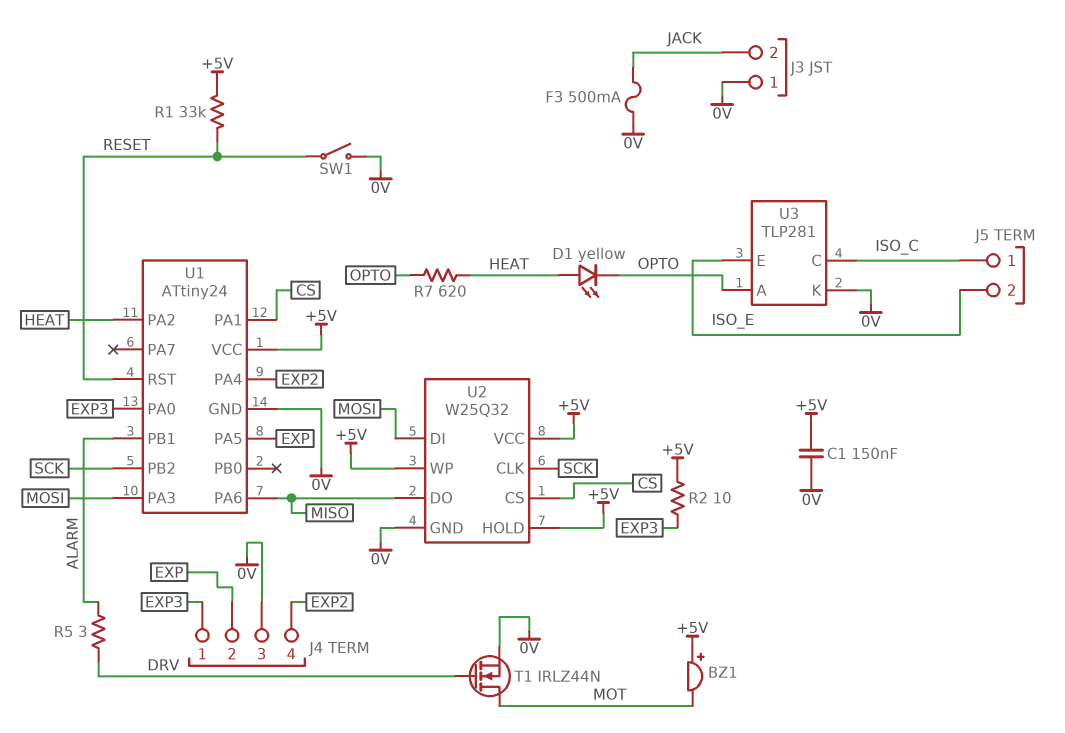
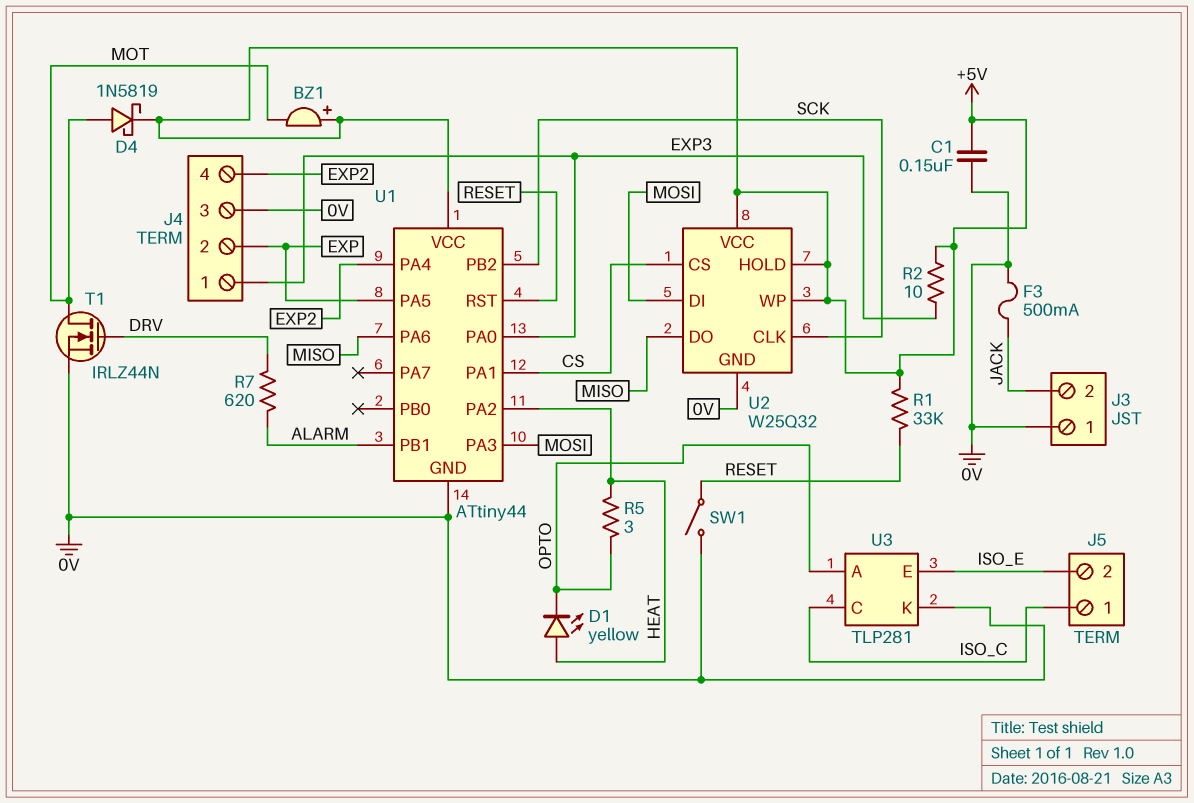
D4: none -> schottky 1N5819 (A MOT, K +5V)
R5: 3 (ALARM, DRV) -> 3 (HEAT, OPTO)
R7: 620 (HEAT, OPTO) -> 620 (ALARM, DRV)
U1: ATtiny24 -> ATtiny44

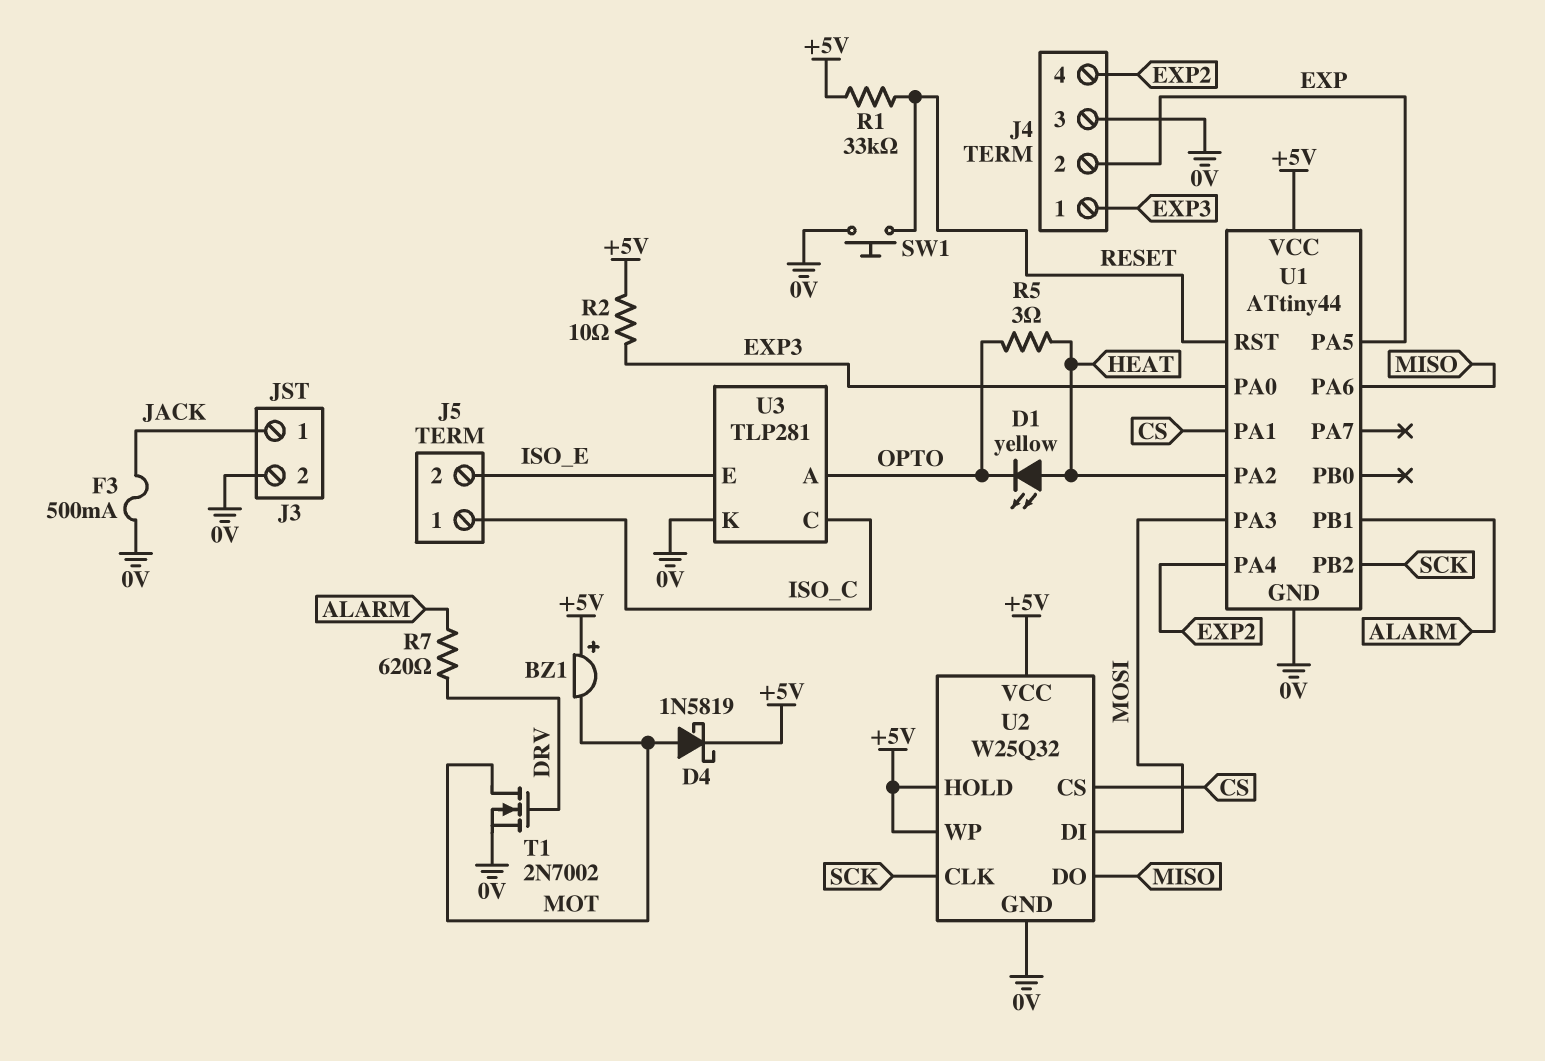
C1: 150nF (+5V, 0V) -> none
J3 pin 1: 0V -> JACK
J3 pin 2: JACK -> 0V
SW1: switch (0V, RESET) -> button (0V, RESET)
T1: NMOS IRLZ44N (G DRV, D MOT, S 0V) -> NMOS 2N7002 (G DRV, D MOT, S 0V)

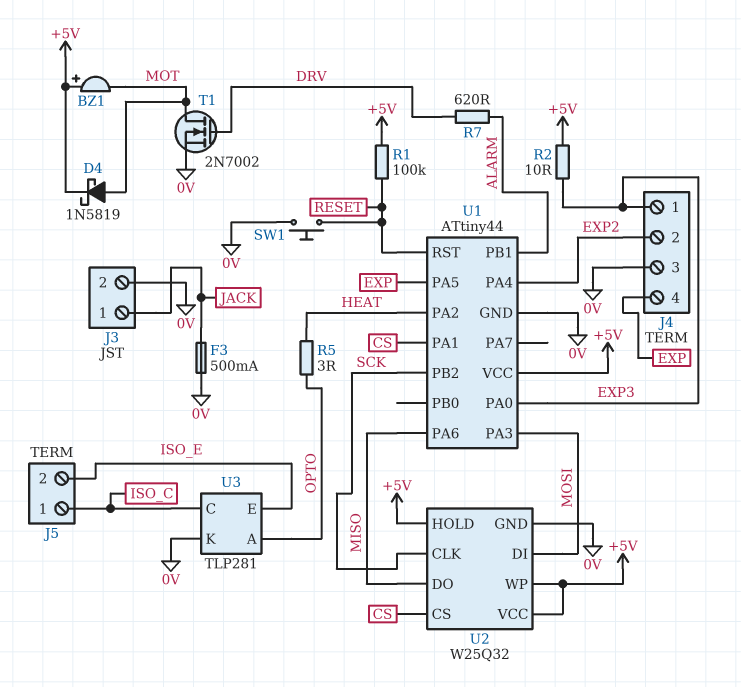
D1: LED yellow (A HEAT, K OPTO) -> none
J4 pin 2: EXP -> EXP2
J4 pin 4: EXP2 -> EXP
R1: 33k (+5V, RESET) -> 100k (+5V, RESET)

